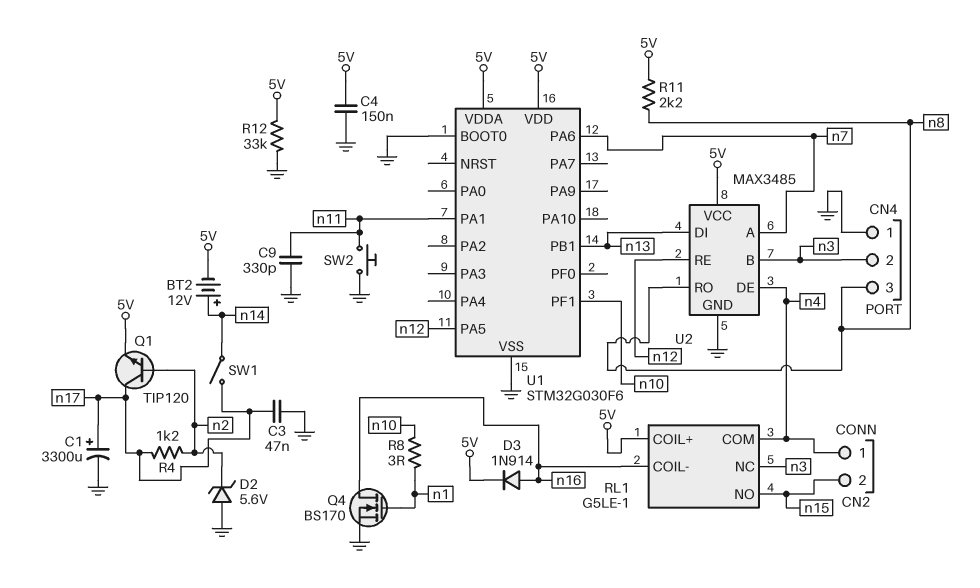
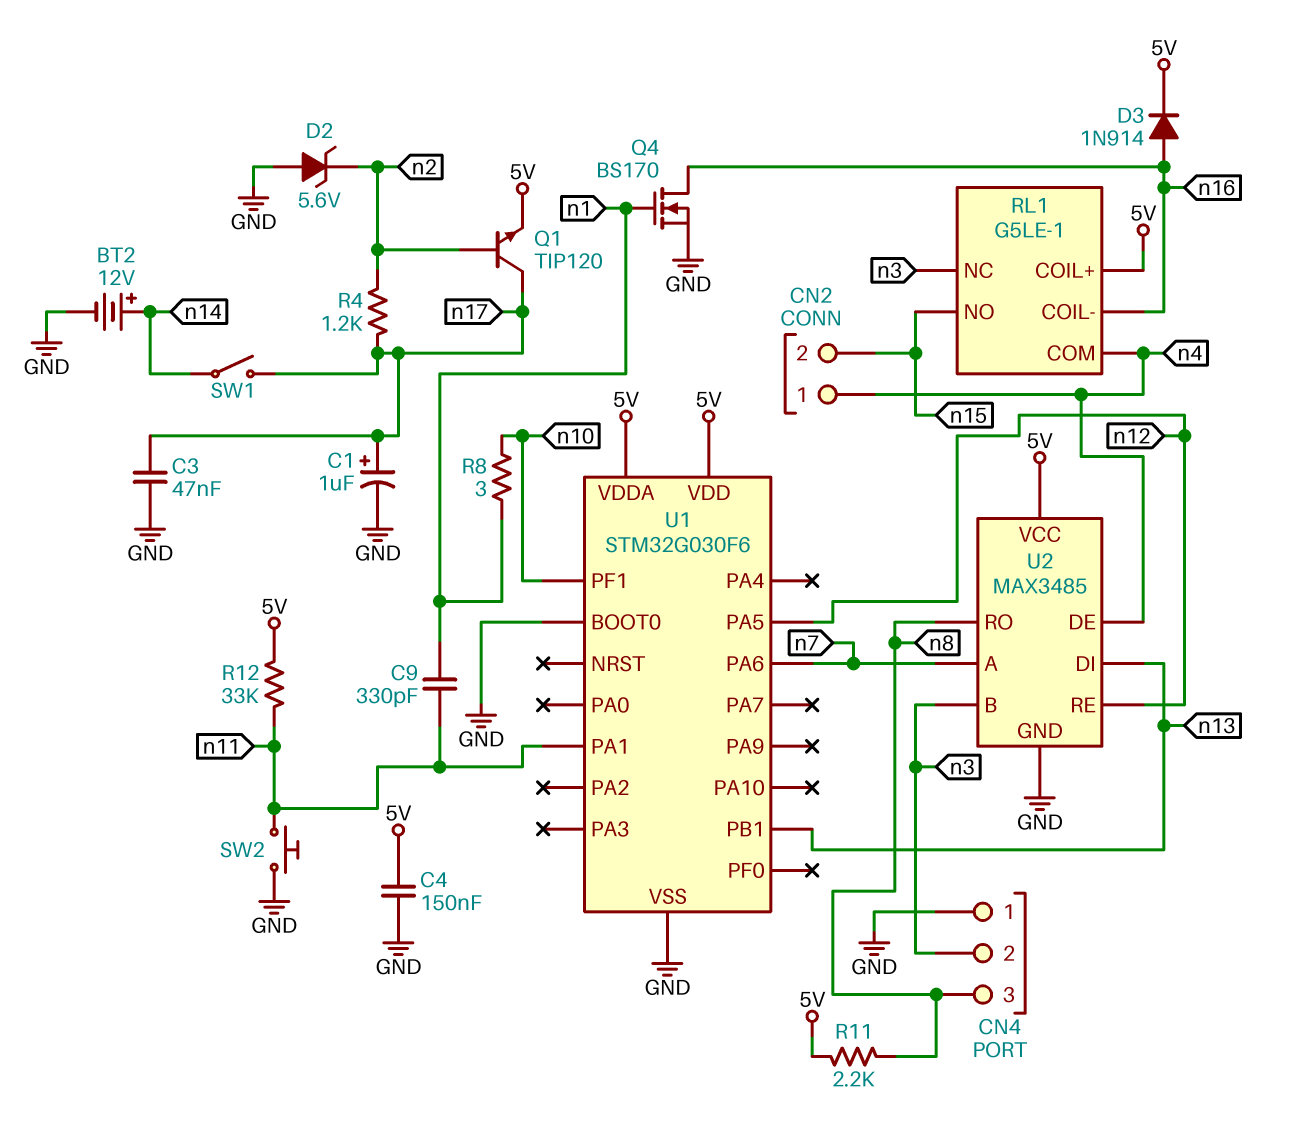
BT2: 12V (plus n14, minus 5V) -> 12V (plus n14, minus GND)
C1: 3300uF (plus n17, minus GND) -> 1uF (plus n17, minus GND)
C9: 330pF (GND, n11) -> 330pF (n1, n11)
R12: 33k (5V, GND) -> 33k (5V, n11)

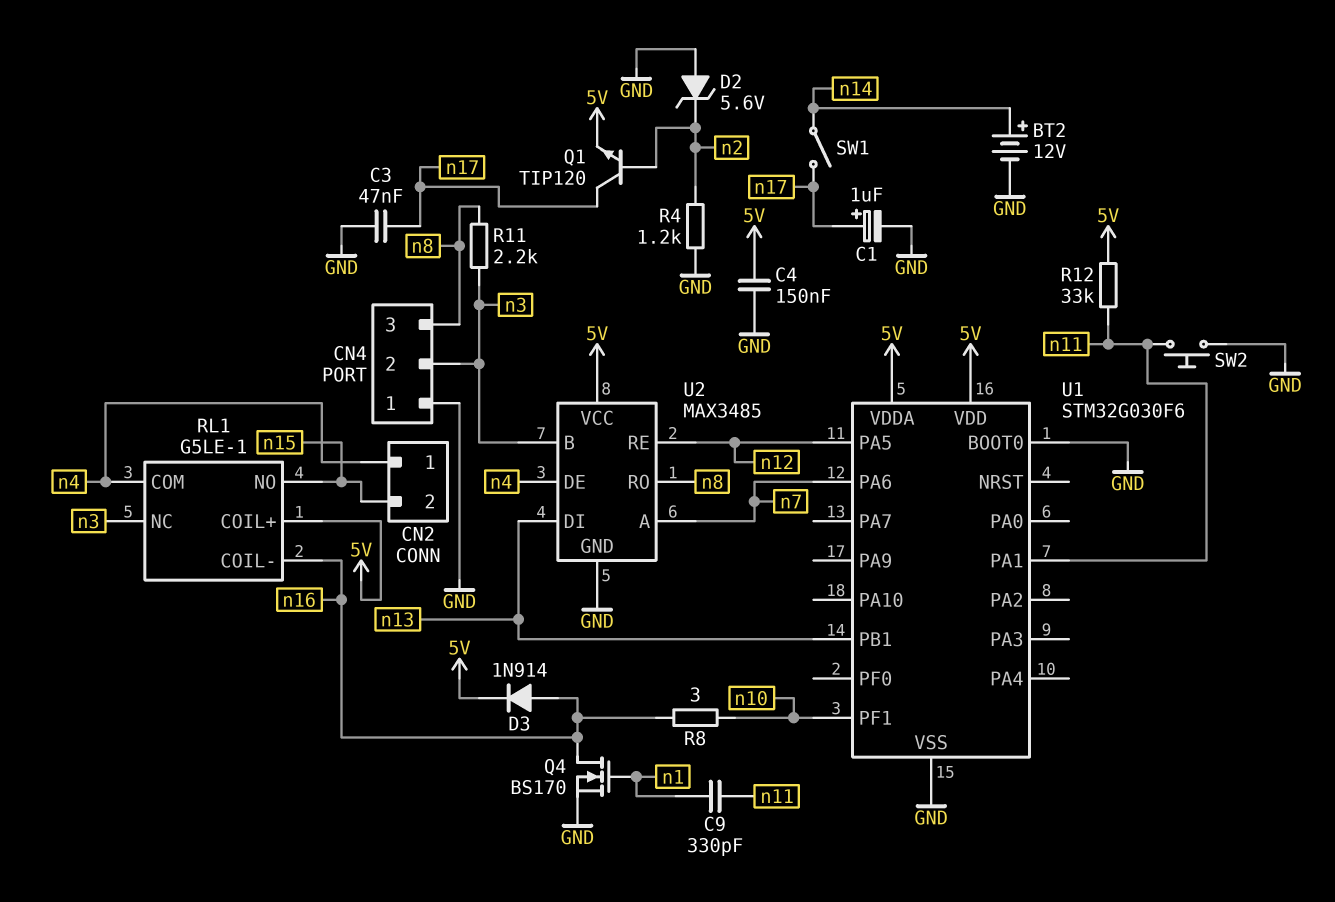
R4: 1.2k (n2, n17) -> 1.2k (GND, n2)
R8: 3 (n1, n10) -> 3 (n10, n16)
R11: 2.2k (5V, n8) -> 2.2k (n3, n8)

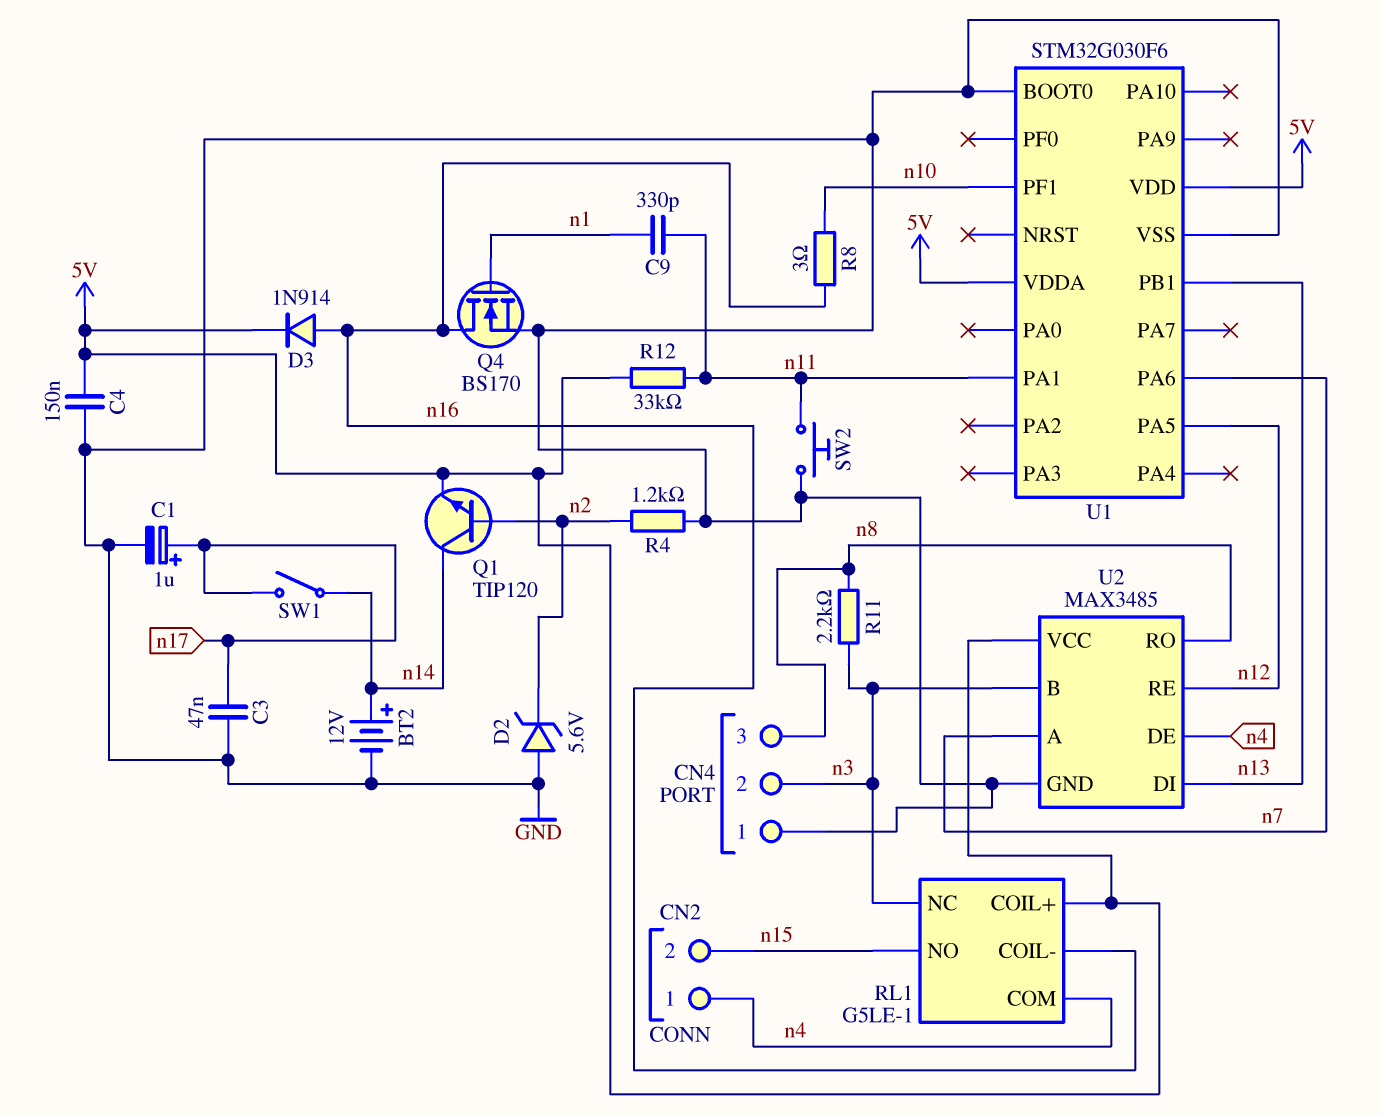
Q1: NPN TIP120 (B n2, C n17, E 5V) -> NPN TIP120 (B n2, C n14, E 5V)

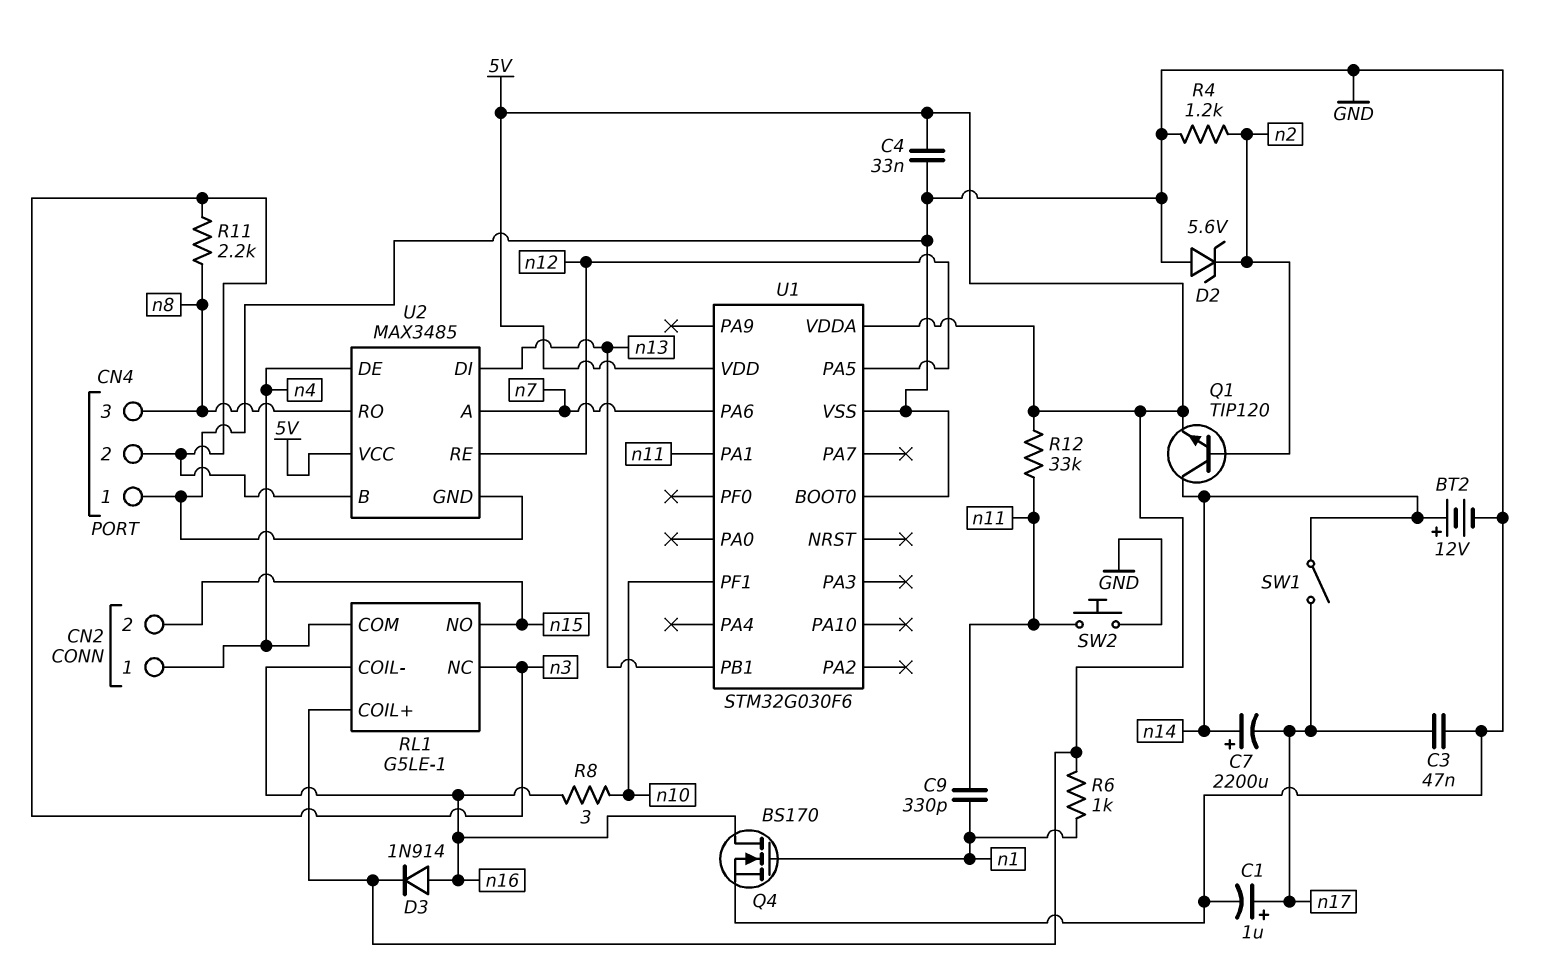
C4: 150nF (5V, GND) -> 33nF (5V, GND)
C7: none -> 2200uF (plus n14, minus n17)
R6: none -> 1k (5V, n1)

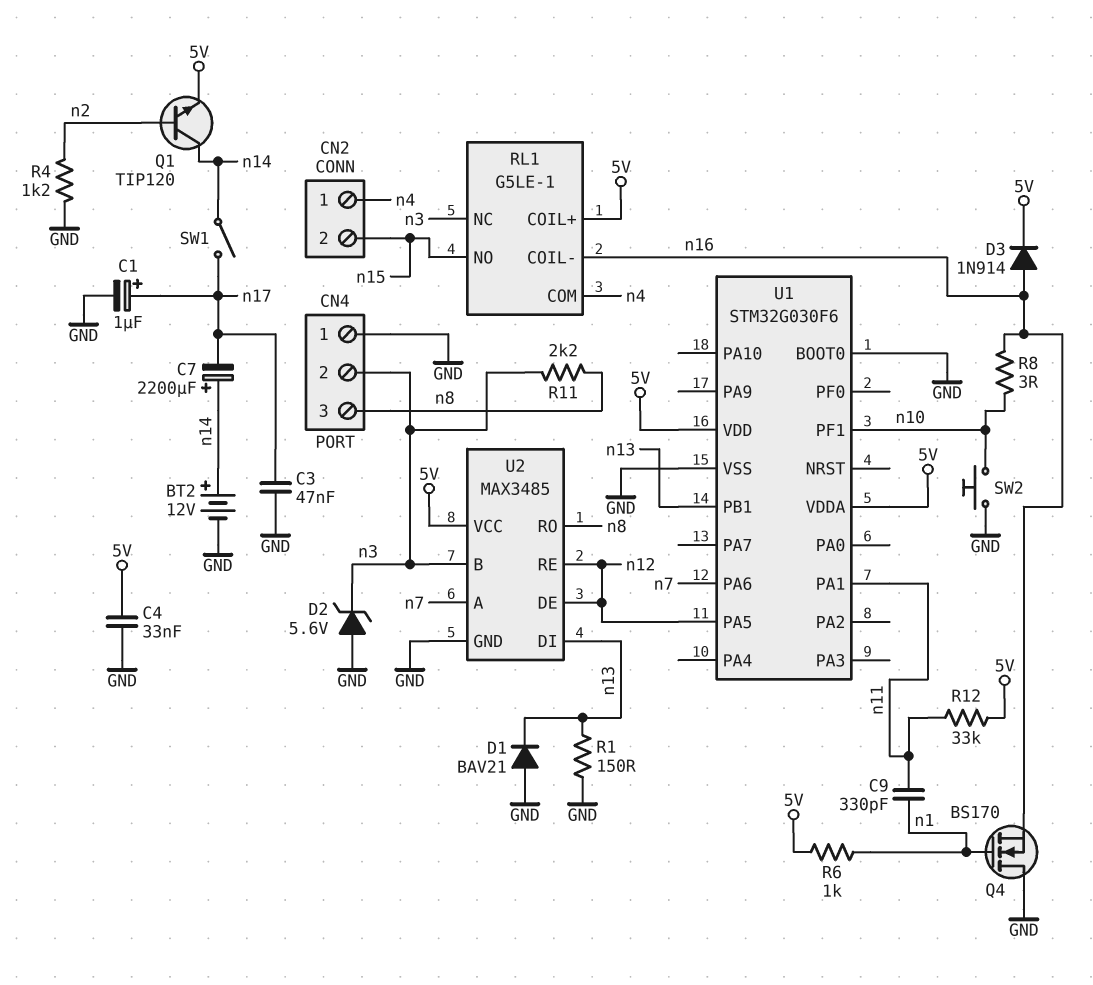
D1: none -> diode BAV21 (A GND, K n13)
D2: zener 5.6V (A GND, K n2) -> zener 5.6V (A GND, K n3)
Q4: NMOS BS170 (G n1, D n16, S GND) -> NMOS BS170 (G n1, D GND, S n16)
R1: none -> 150 (GND, n13)
SW2: button (GND, n11) -> button (GND, n10)
U2 pin DE: n4 -> n12

